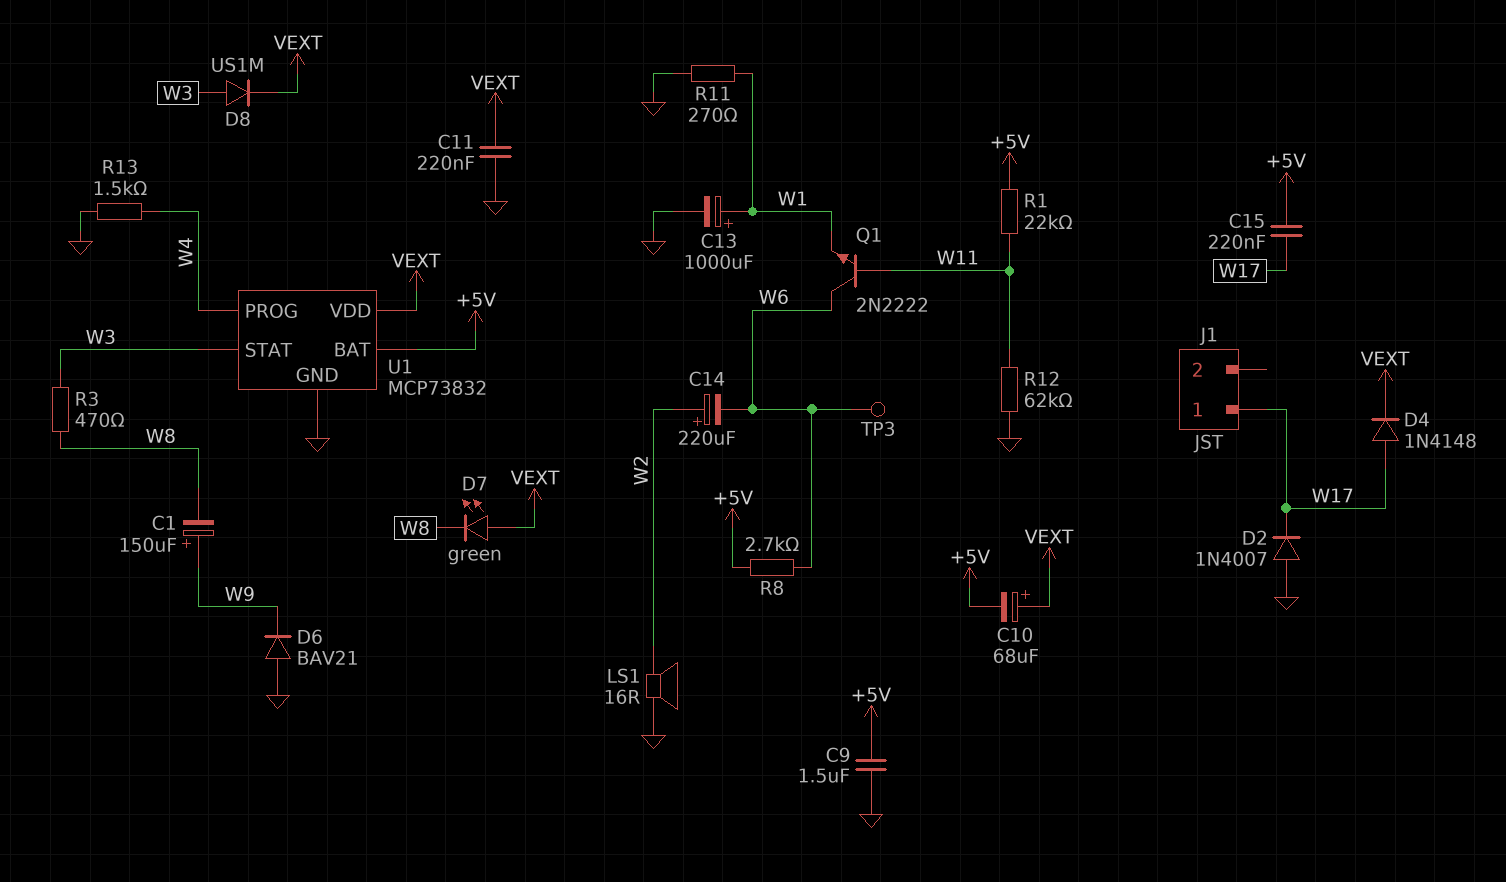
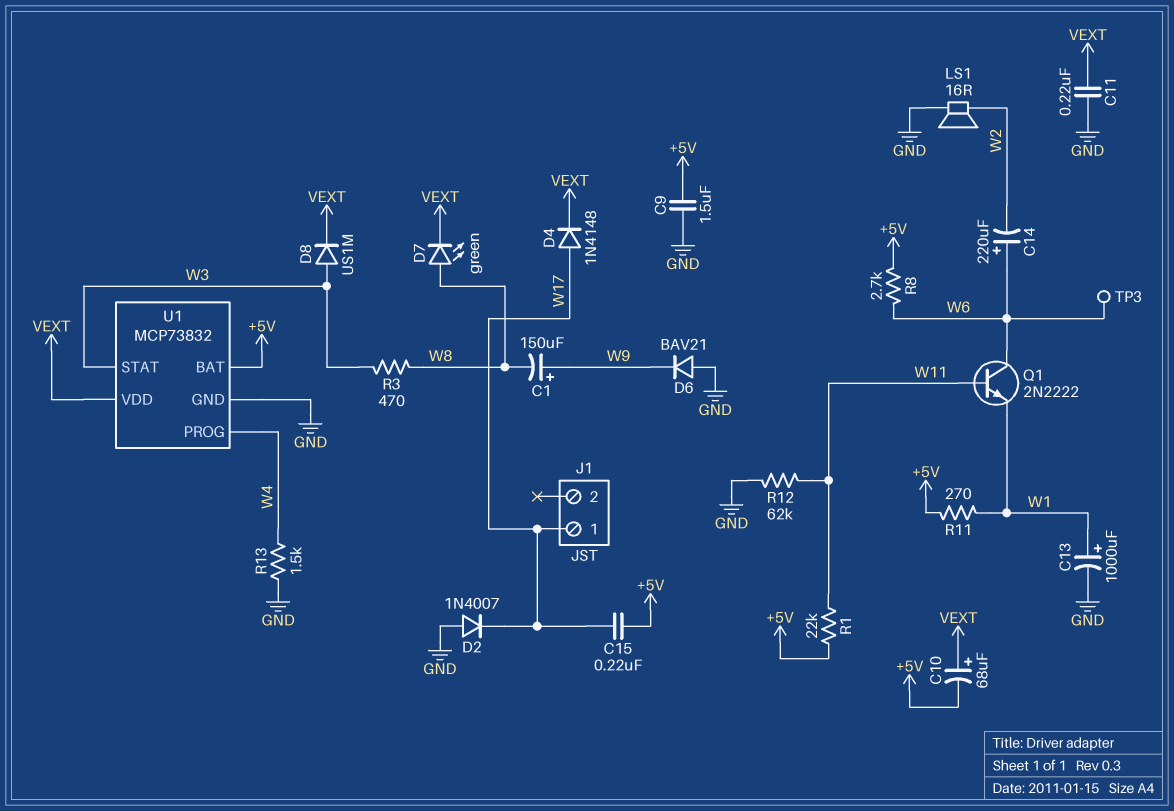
C14: 220uF (plus W2, minus W6) -> 220uF (plus W6, minus W2)
D7: LED green (A VEXT, K W8) -> LED green (A W8, K VEXT)
R11: 270 (GND, W1) -> 270 (+5V, W1)

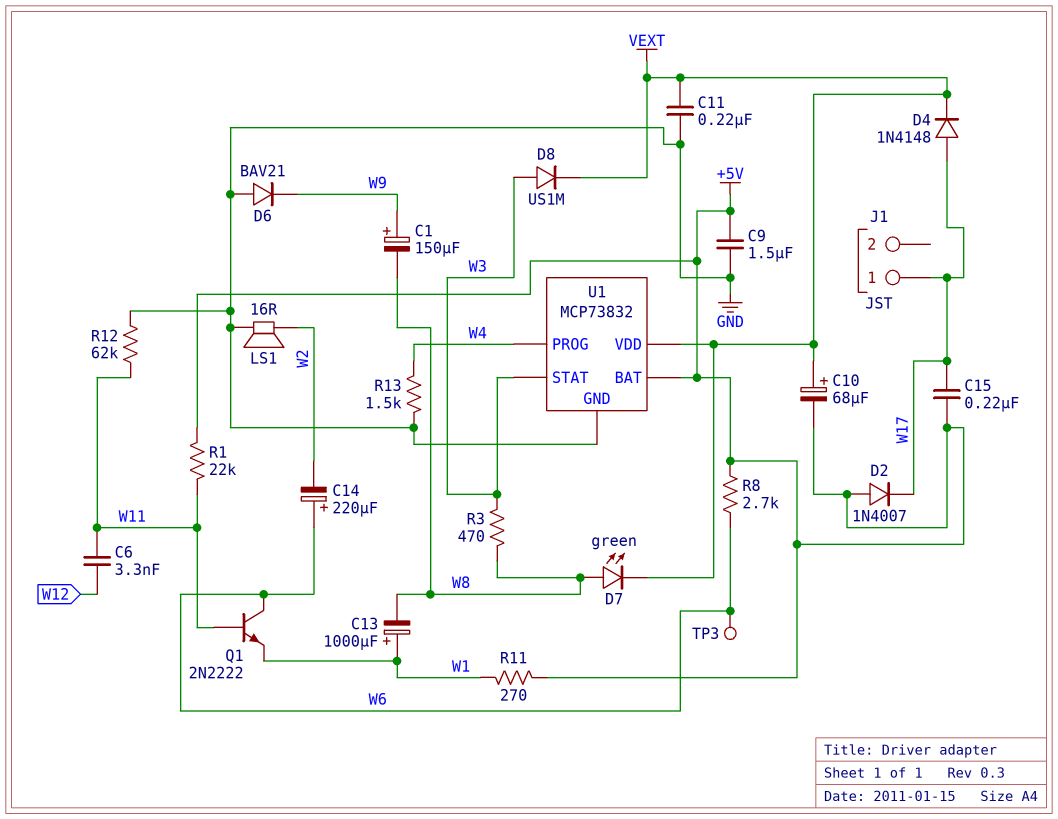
C6: none -> 3.3nF (W11, W12)
C13: 1000uF (plus W1, minus GND) -> 1000uF (plus W1, minus W8)
D2: diode 1N4007 (A GND, K W17) -> diode 1N4007 (A +5V, K W17)

